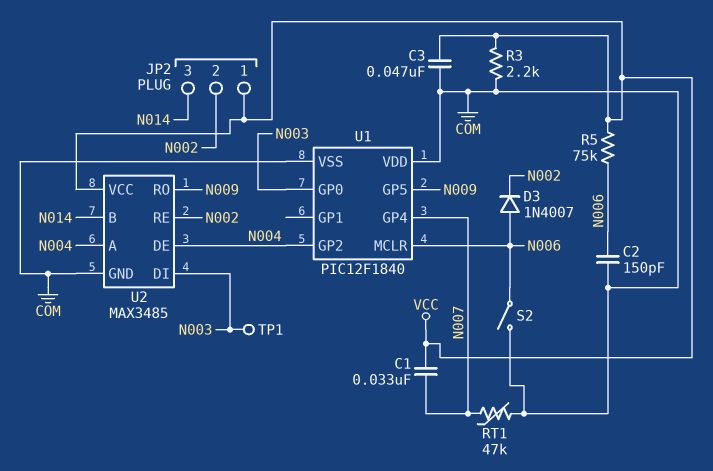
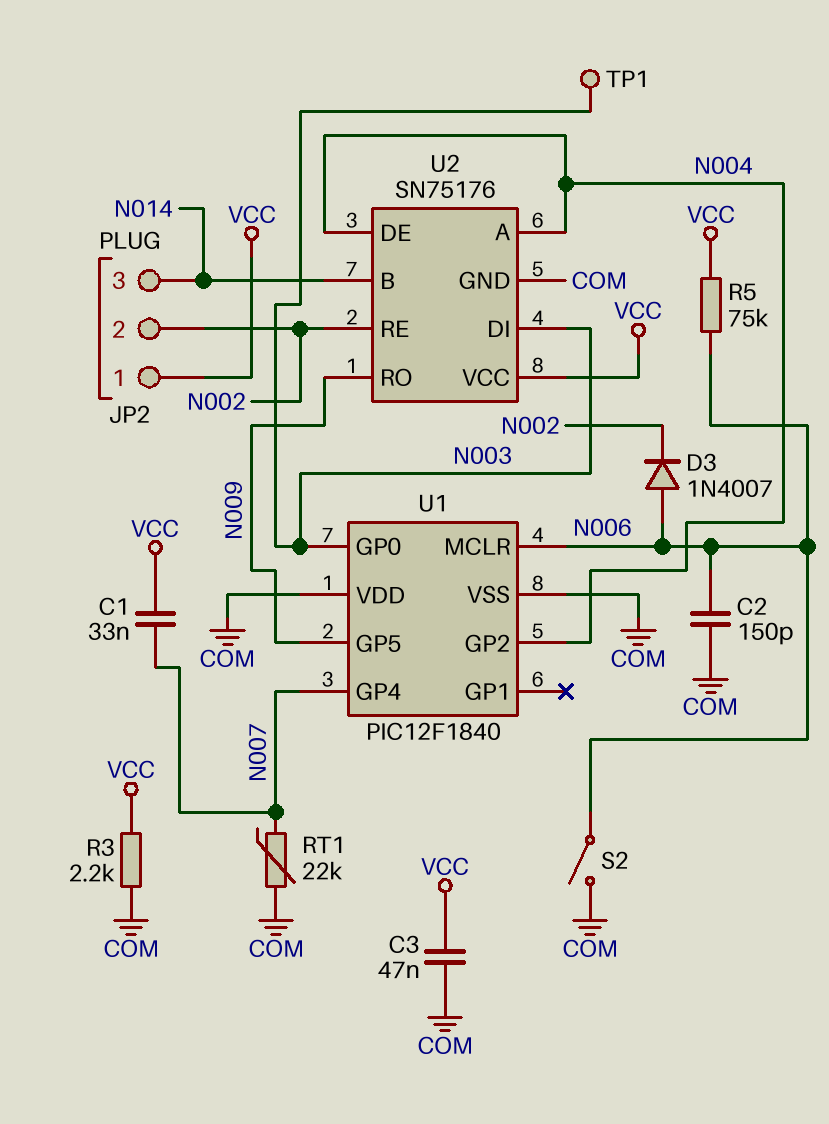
RT1: 47k (COM, N007) -> 22k (COM, N007)
U2: MAX3485 -> SN75176

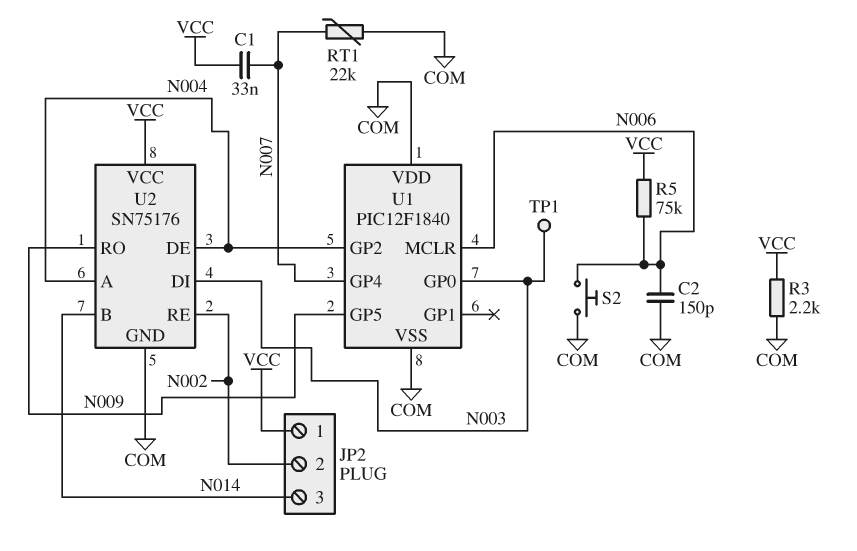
C3: 47nF (COM, VCC) -> none
D3: diode 1N4007 (A N006, K N002) -> none
S2: switch (COM, N006) -> button (COM, N006)

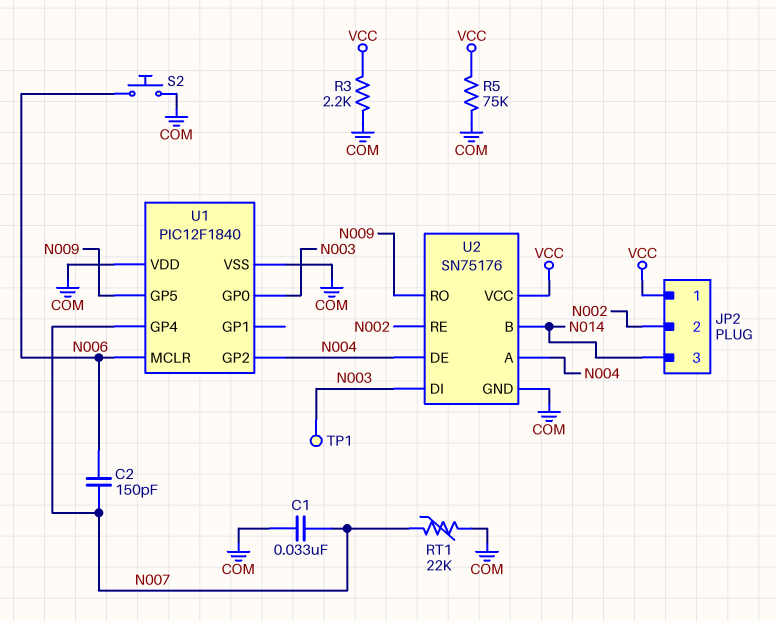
C1: 33nF (N007, VCC) -> 33nF (COM, N007)
C2: 150pF (COM, N006) -> 150pF (N006, N007)
R5: 75k (N006, VCC) -> 75k (COM, VCC)

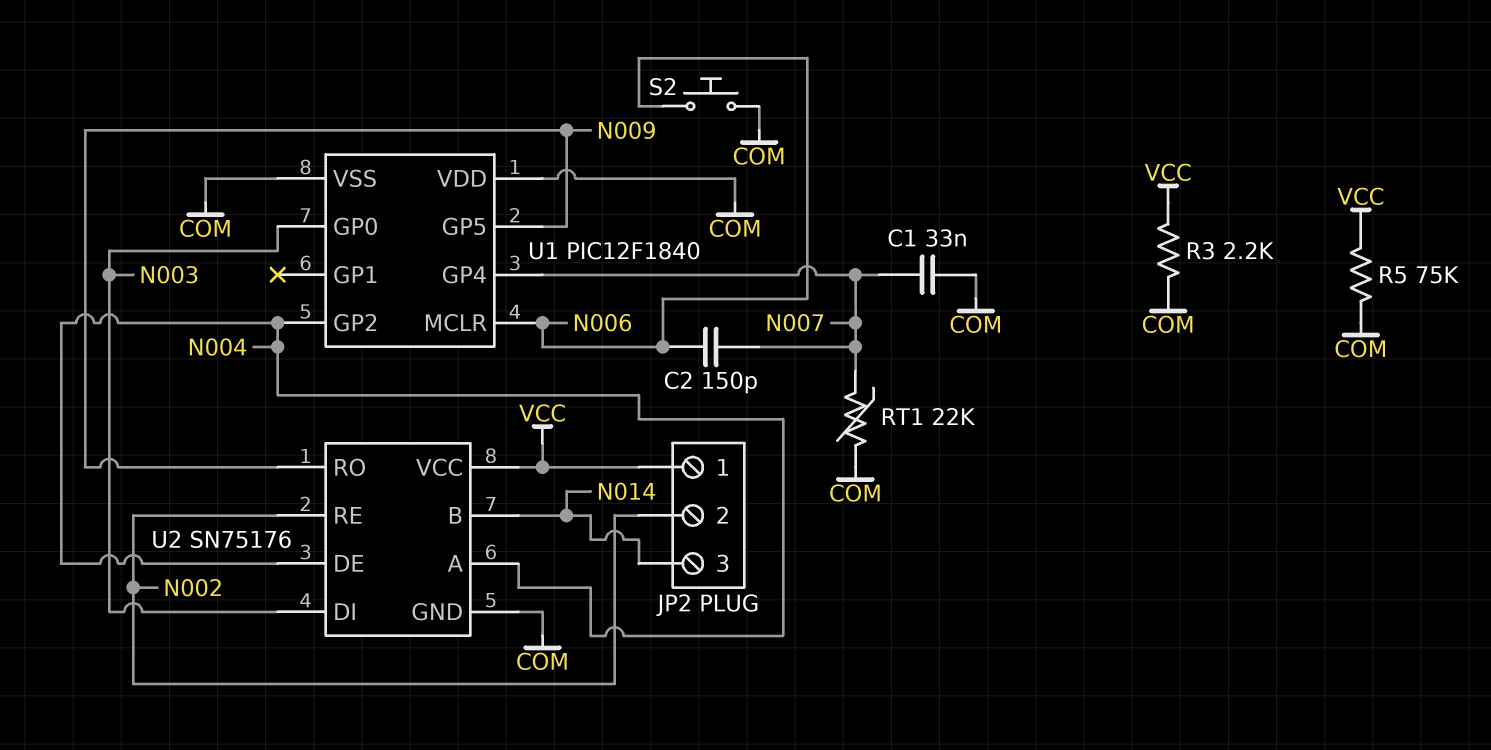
TP1: test point (N003) -> none

